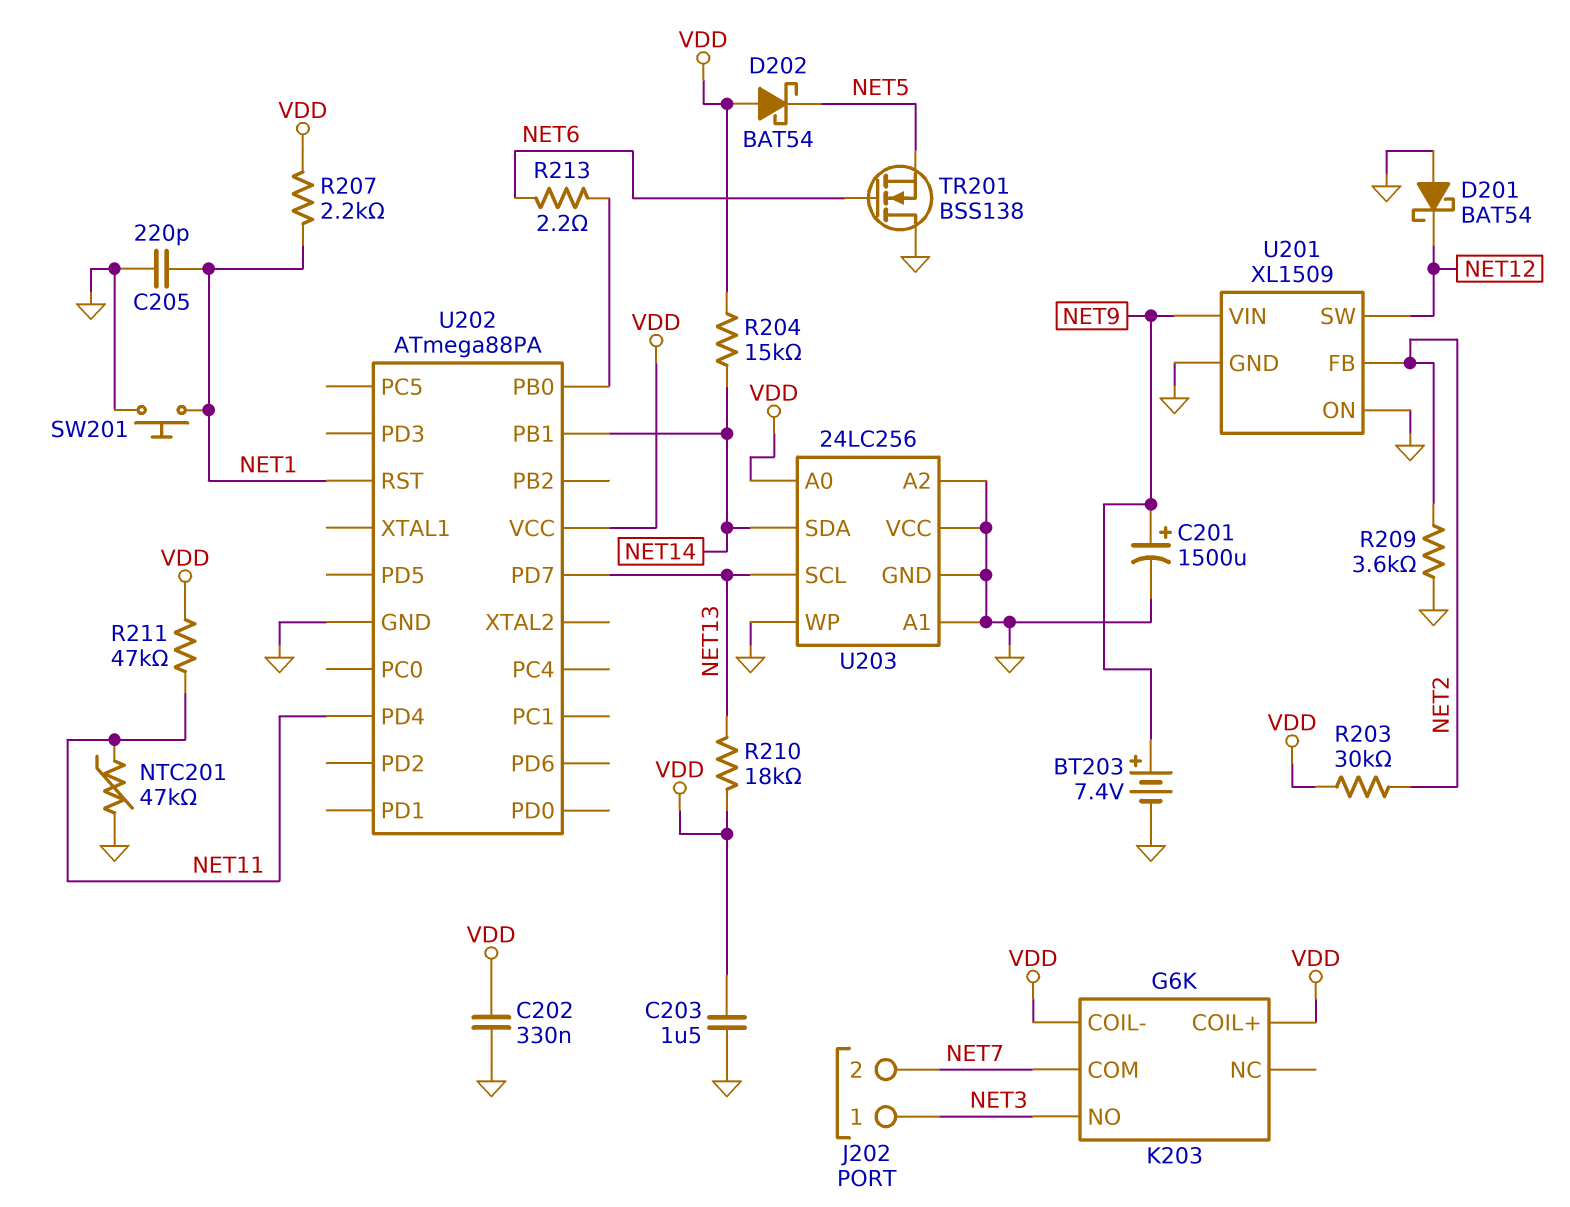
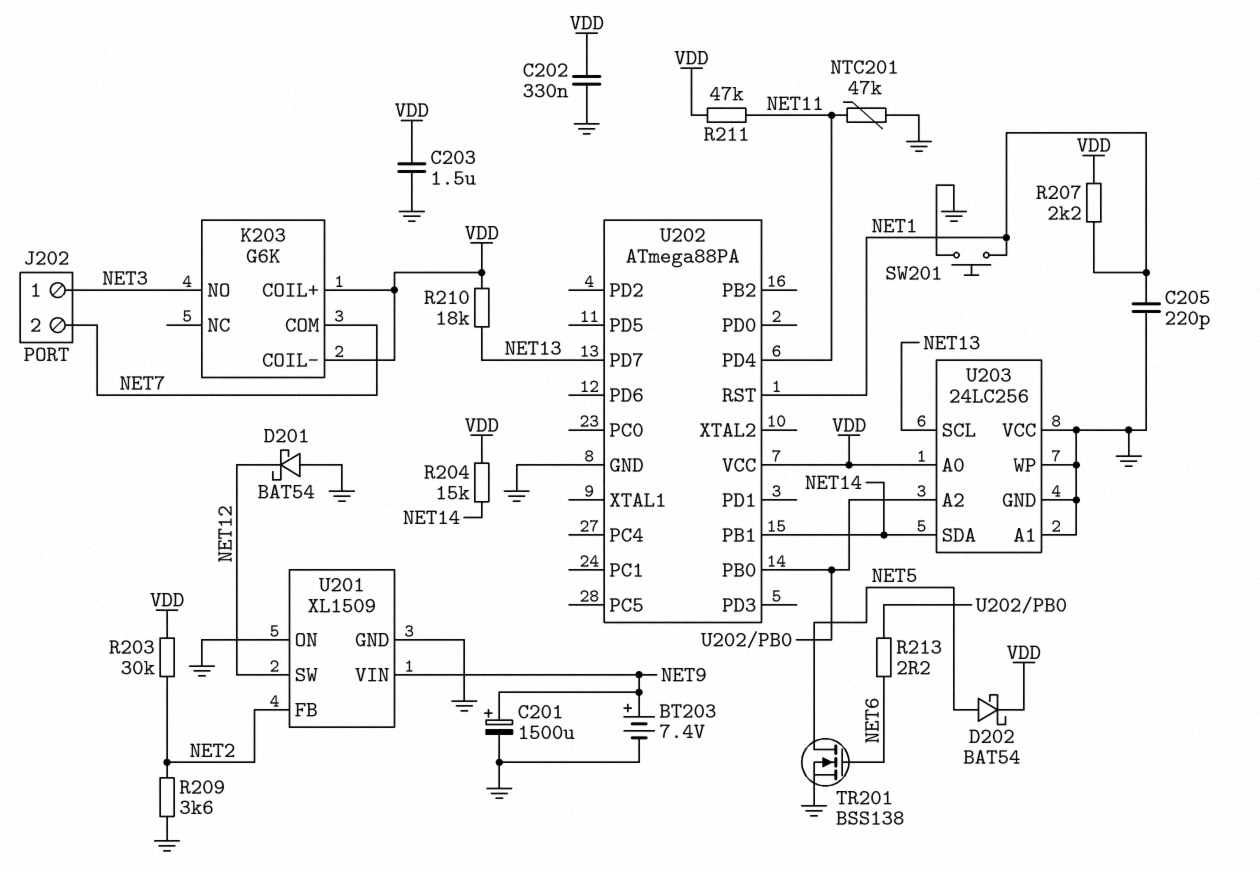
D202: schottky BAT54 (A VDD, K NET5) -> schottky BAT54 (A NET5, K VDD)
TR201: NMOS BSS138 (G NET6, D GND, S NET5) -> NMOS BSS138 (G NET6, D NET5, S GND)
U203 pin A2: GND -> U202/PB0

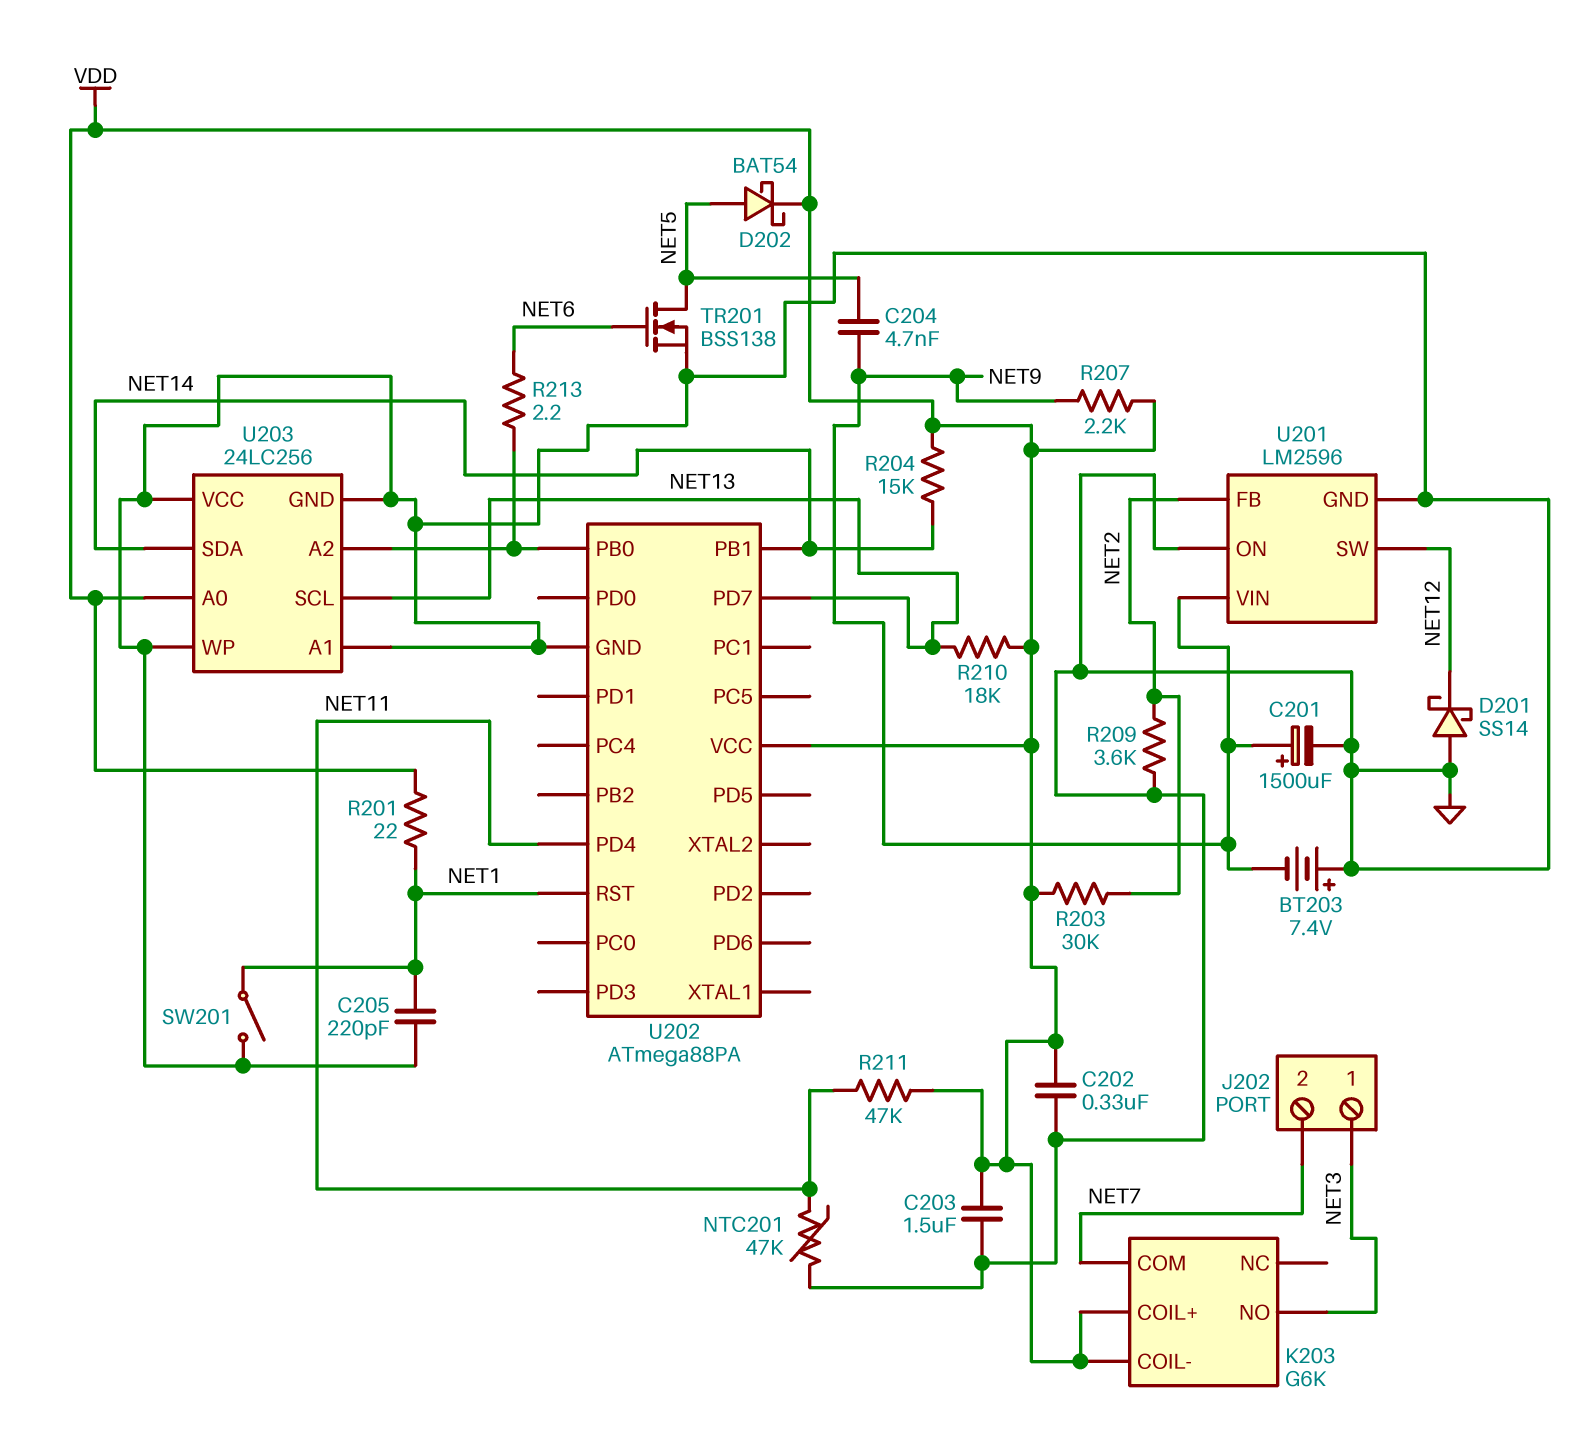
BT203: 7.4V (plus NET9, minus GND) -> 7.4V (plus GND, minus NET9)
C204: none -> 4.7nF (NET5, NET9)
D201: schottky BAT54 (A GND, K NET12) -> schottky SS14 (A GND, K NET12)
R201: none -> 22 (NET1, VDD)
R207: 2.2k (NET1, VDD) -> 2.2k (NET9, VDD)
SW201: button (GND, NET1) -> switch (GND, NET1)
U201: XL1509 -> LM2596

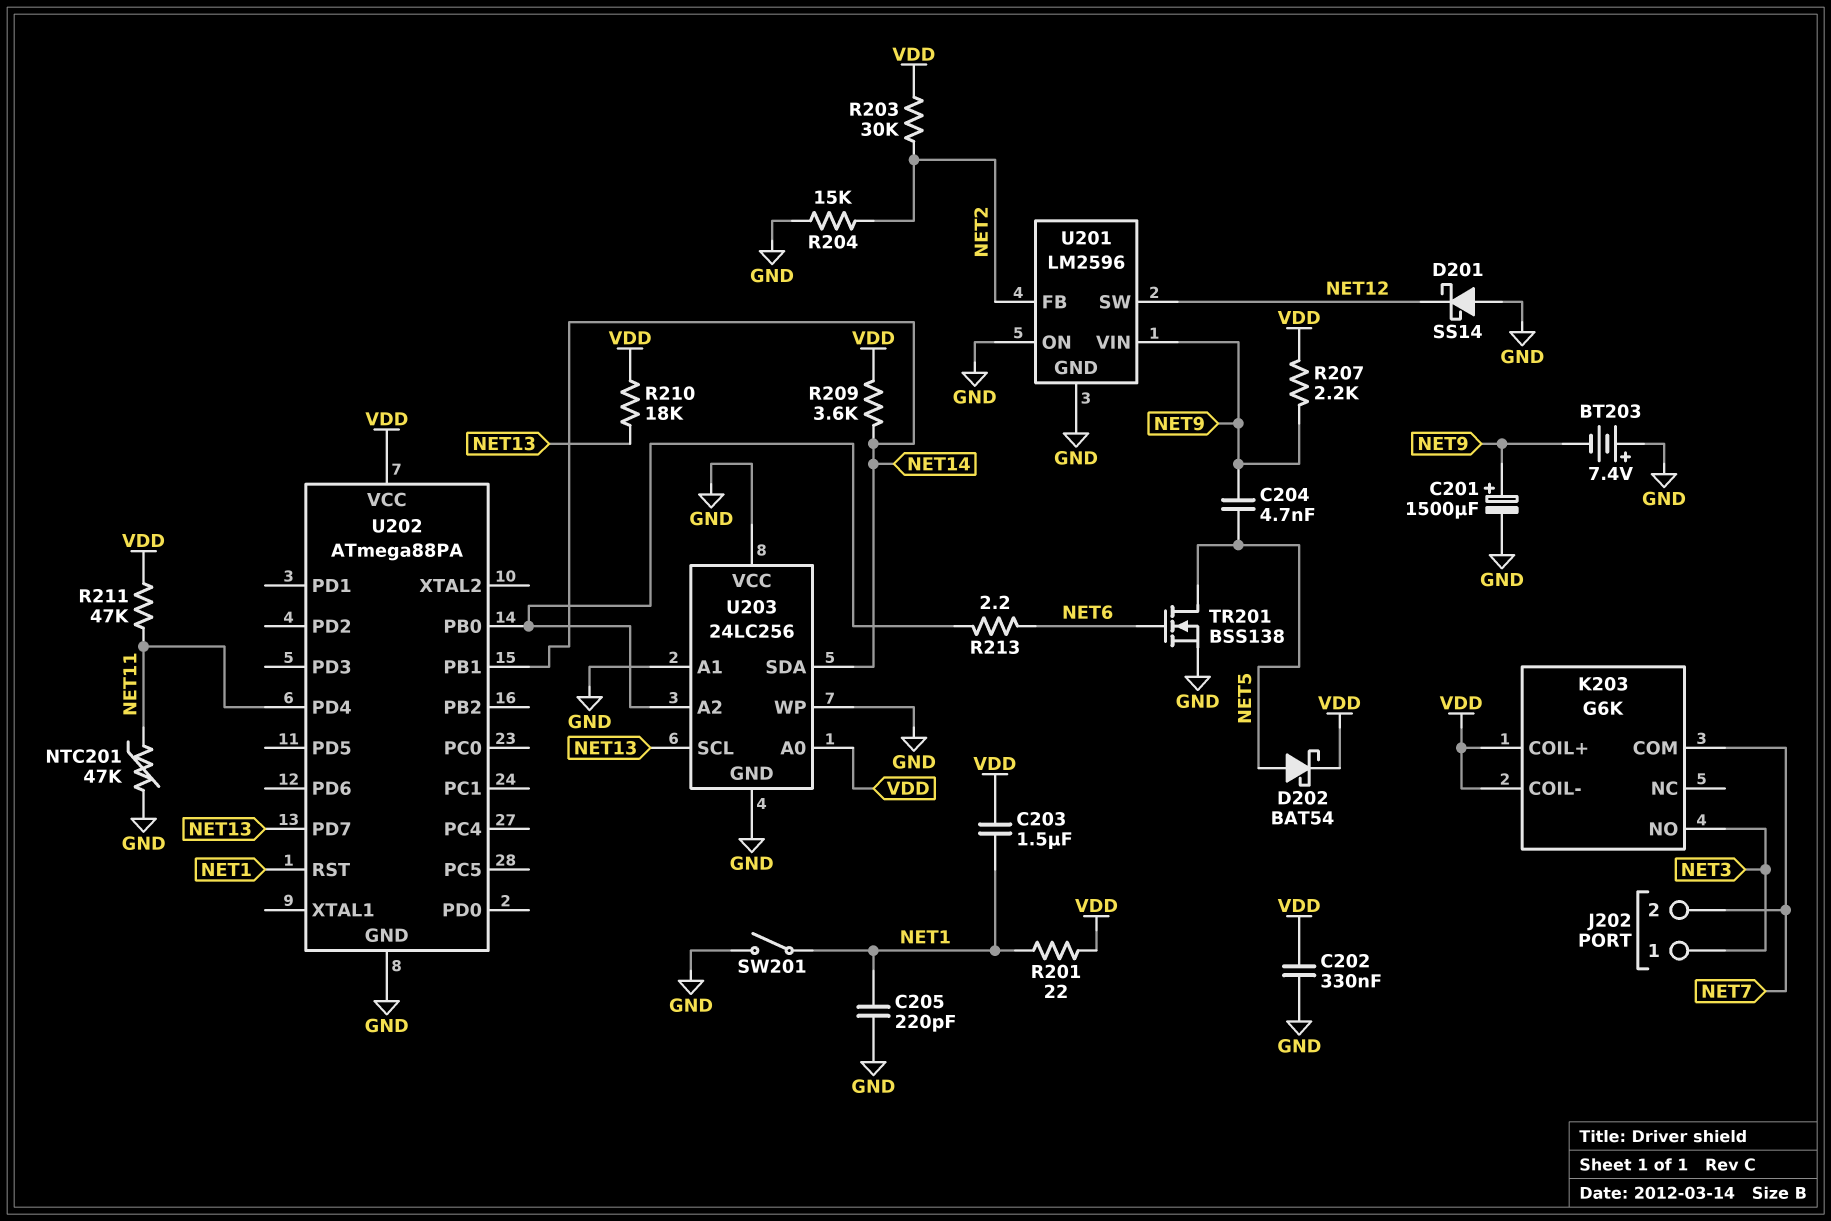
C203: 1.5uF (GND, VDD) -> 1.5uF (NET1, VDD)
R204: 15k (NET14, VDD) -> 15k (GND, NET2)
R209: 3.6k (GND, NET2) -> 3.6k (NET14, VDD)

